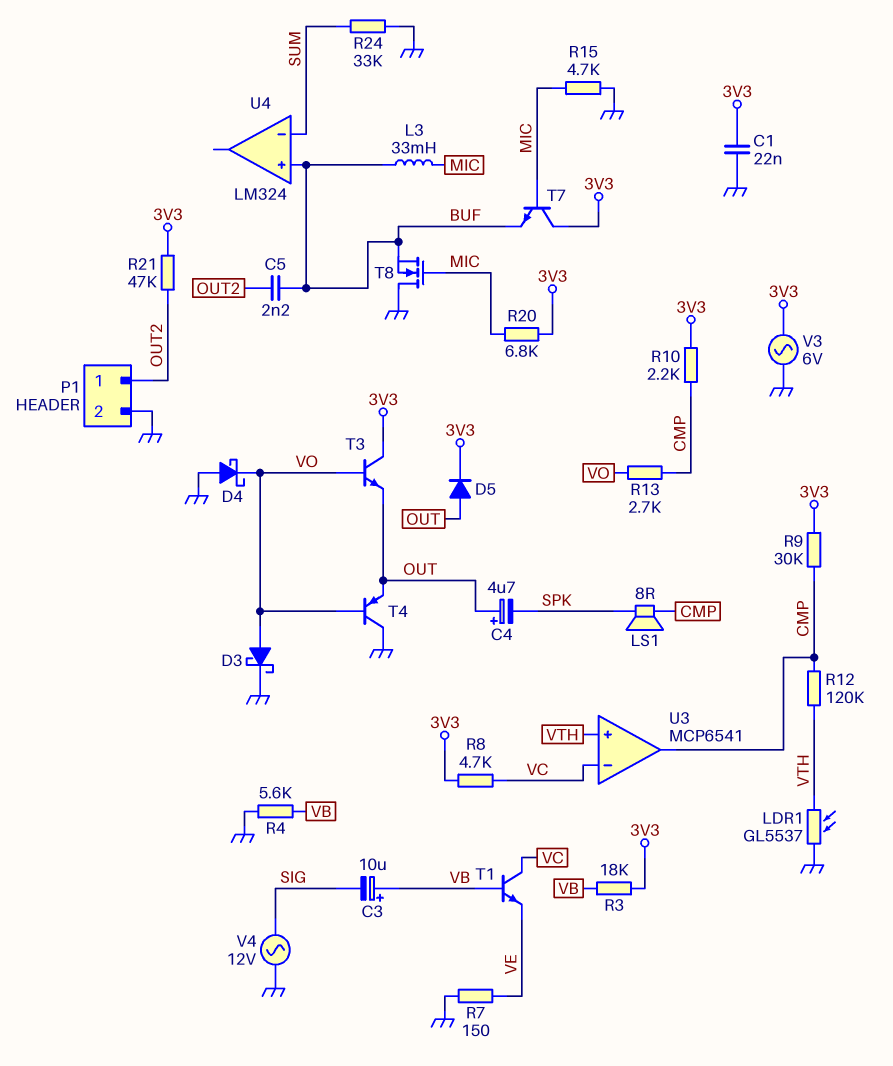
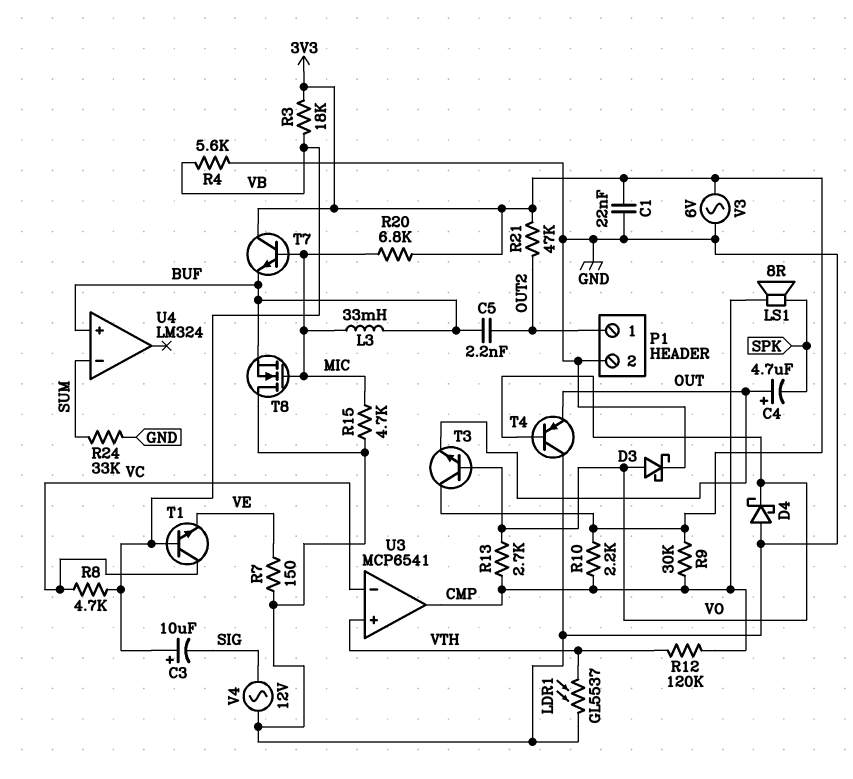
D5: diode (A OUT, K 3V3) -> none
R8: 4.7k (3V3, VC) -> 4.7k (VB, VC)

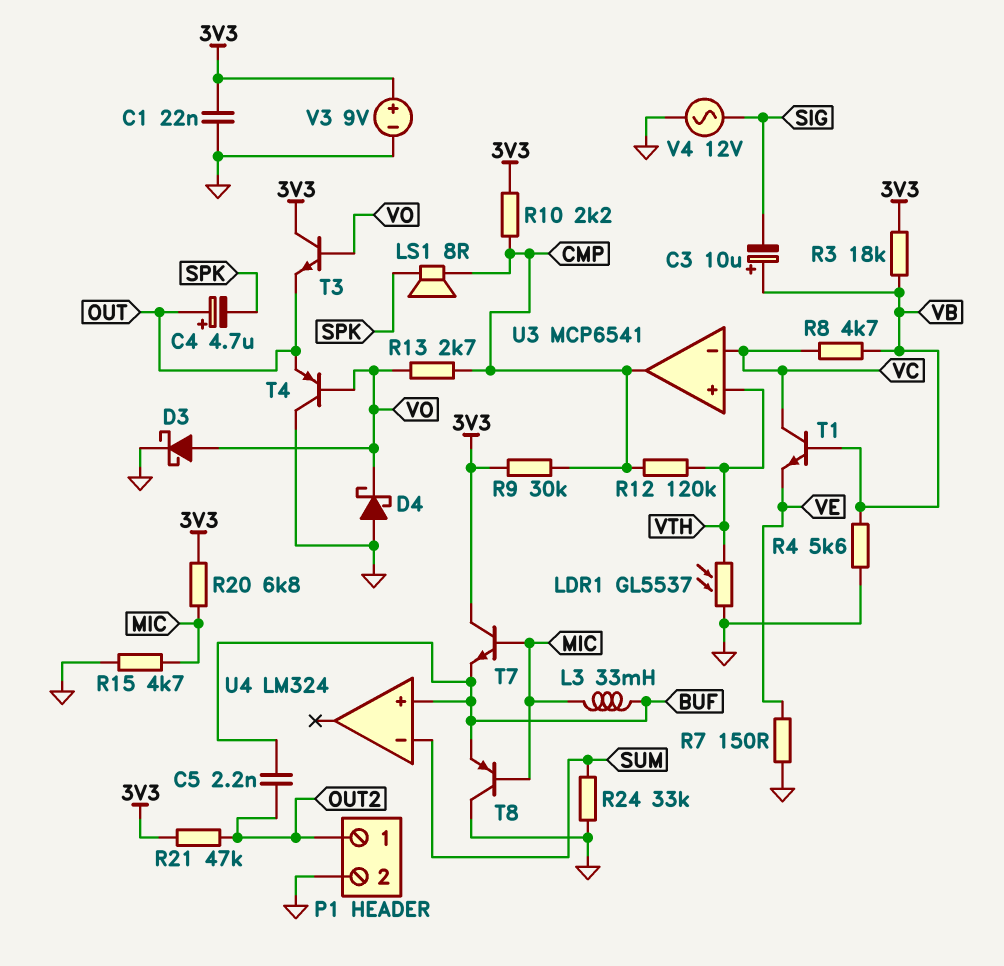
T8: NMOS (G MIC, D GND, S BUF) -> PNP (B MIC, C GND, E BUF)
V3: AC 6V (3V3, GND) -> 9V (plus 3V3, minus GND)

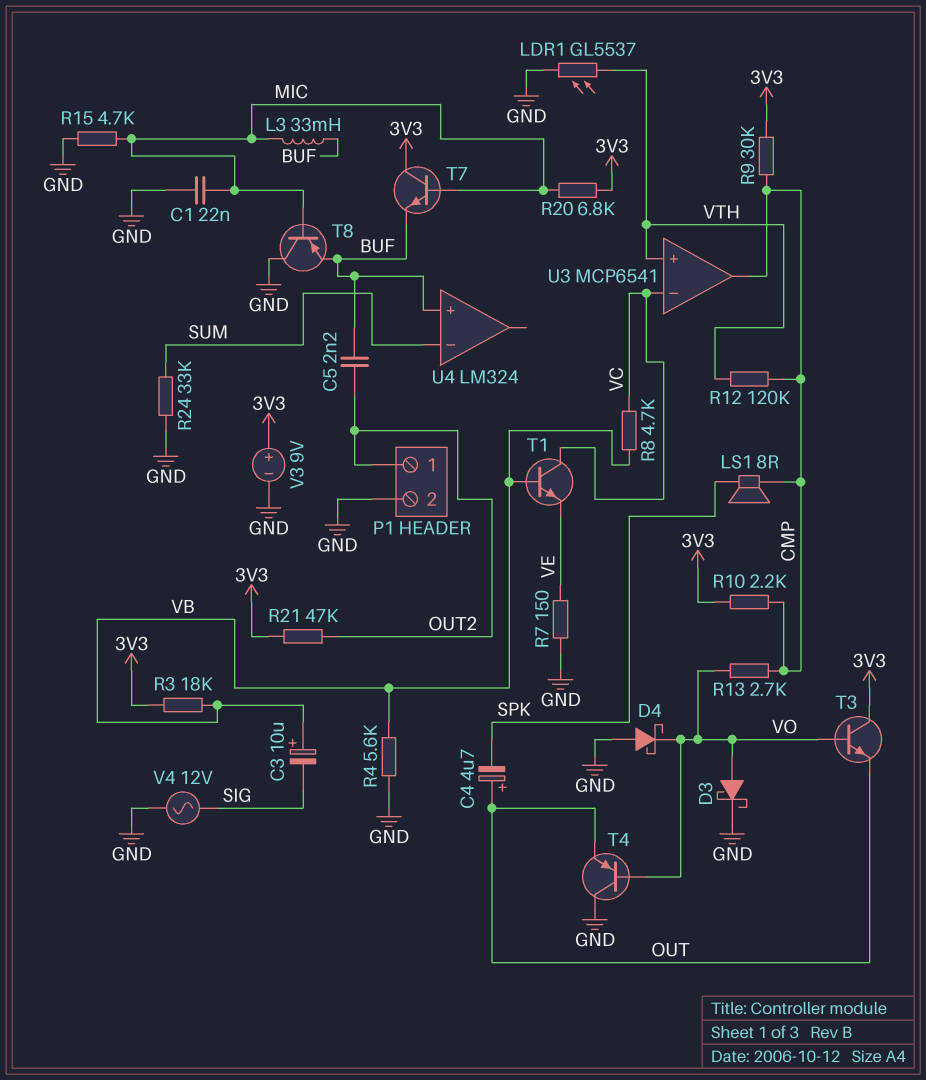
C1: 22nF (3V3, GND) -> 22nF (GND, MIC)

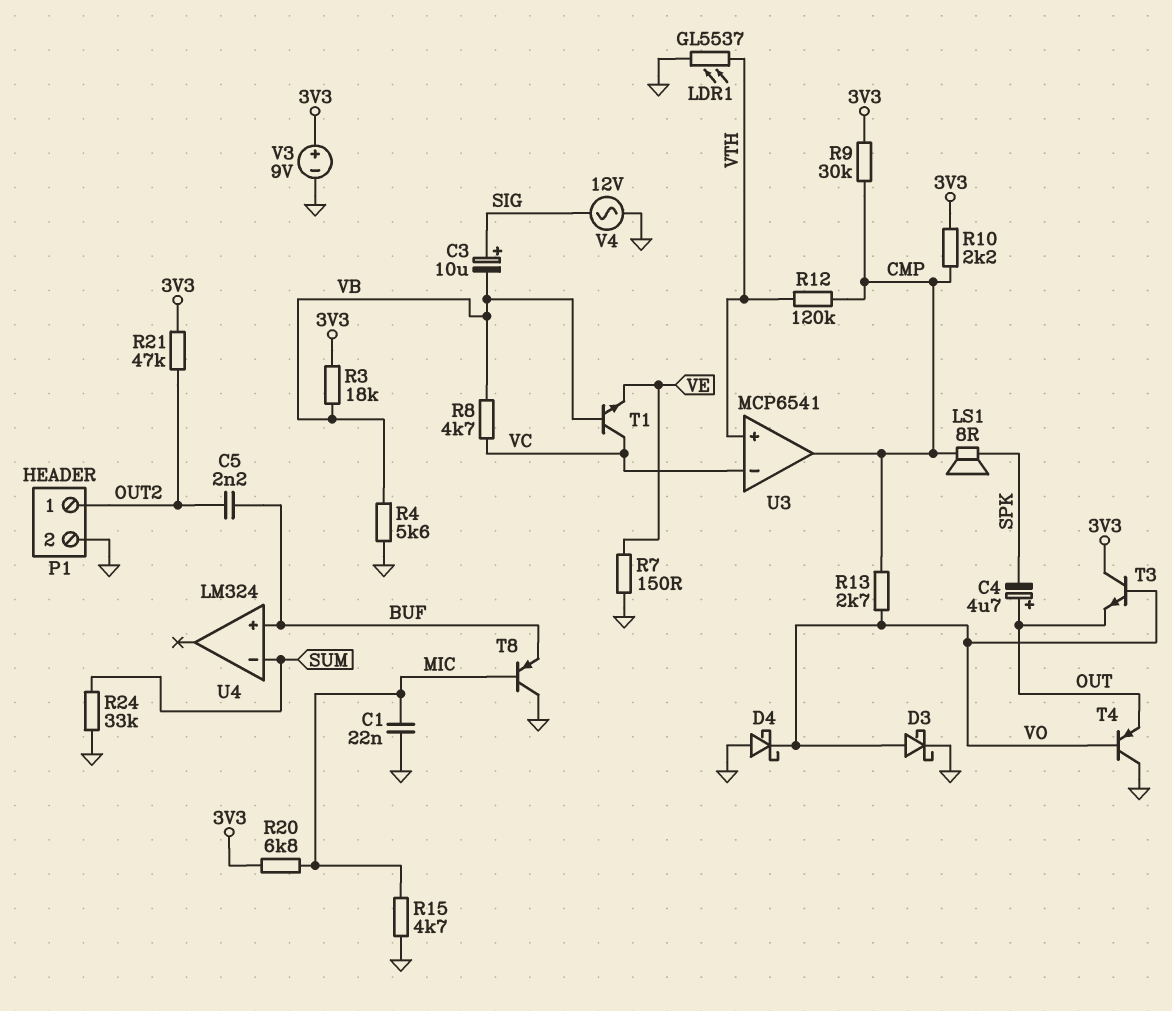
C3: 10uF (plus VB, minus SIG) -> 10uF (plus SIG, minus VB)
L3: 33mH (BUF, MIC) -> none
T7: NPN (B MIC, C 3V3, E BUF) -> none

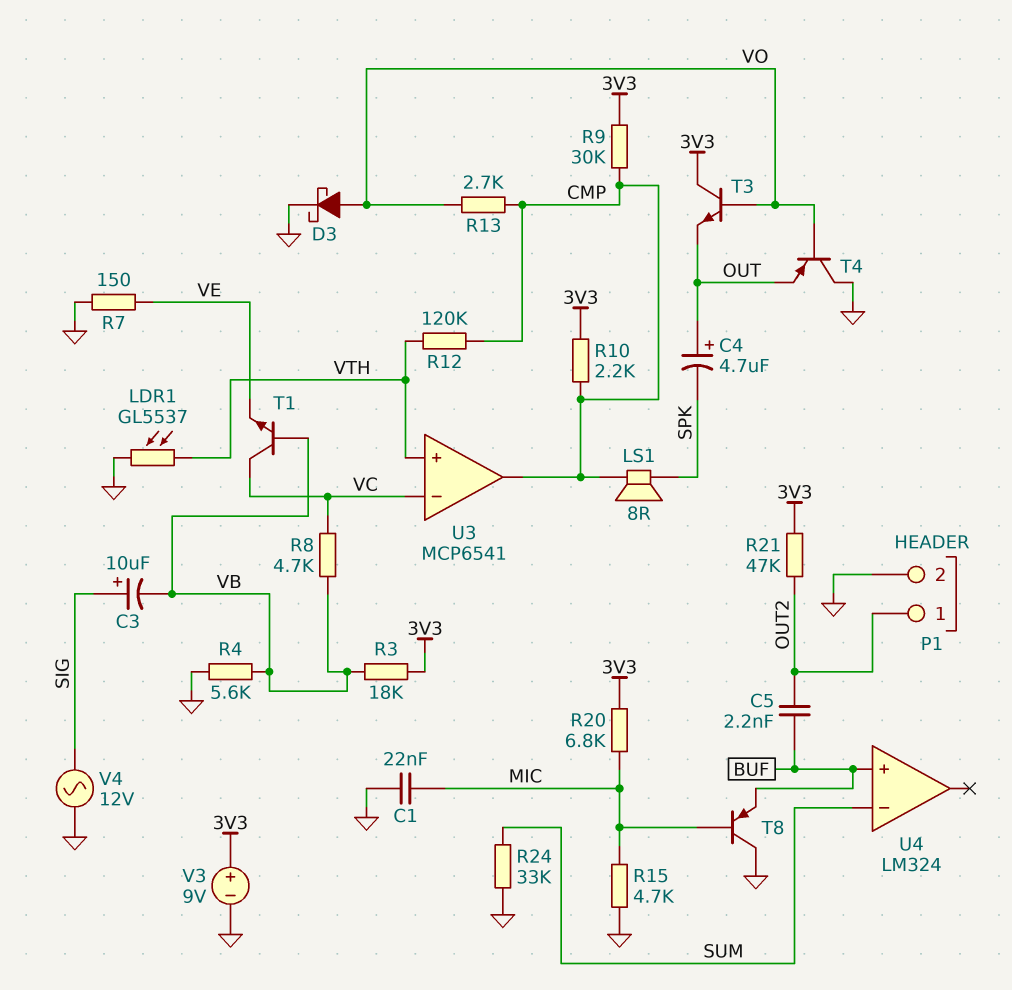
D4: schottky (A GND, K VO) -> none

